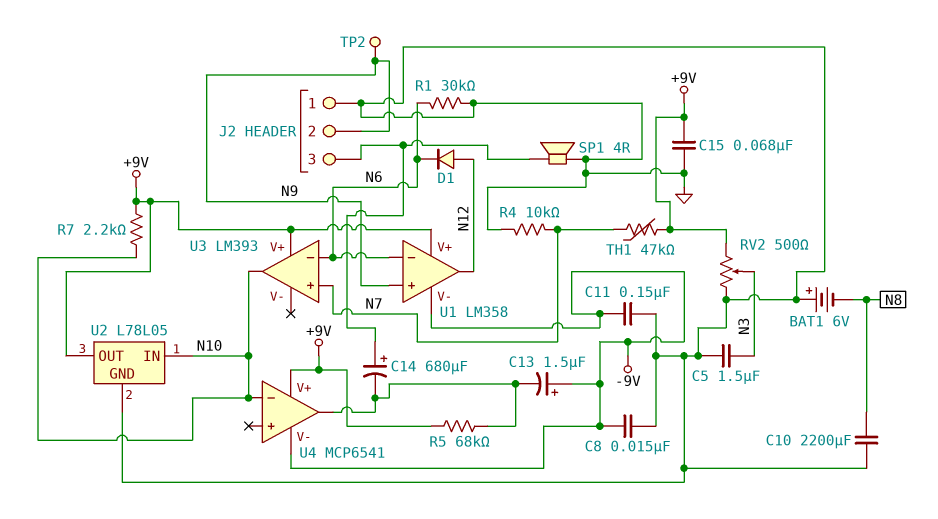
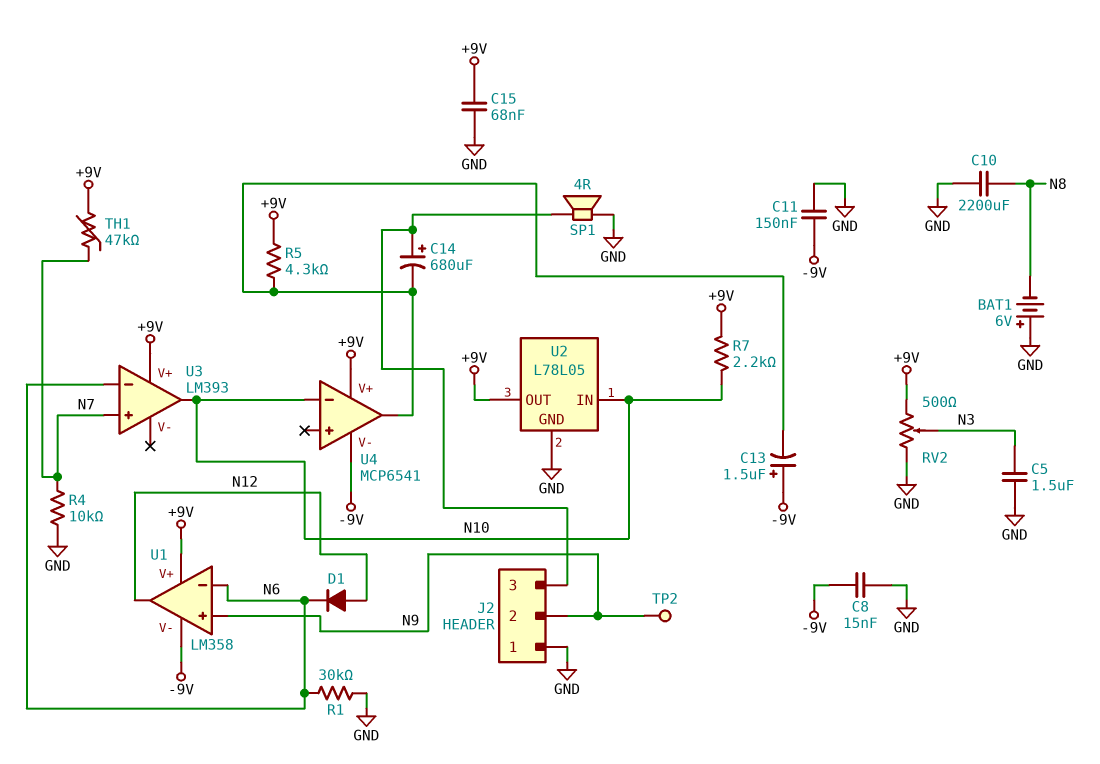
R5: 68k (+9V, U4/out) -> 4.3k (+9V, U4/out)

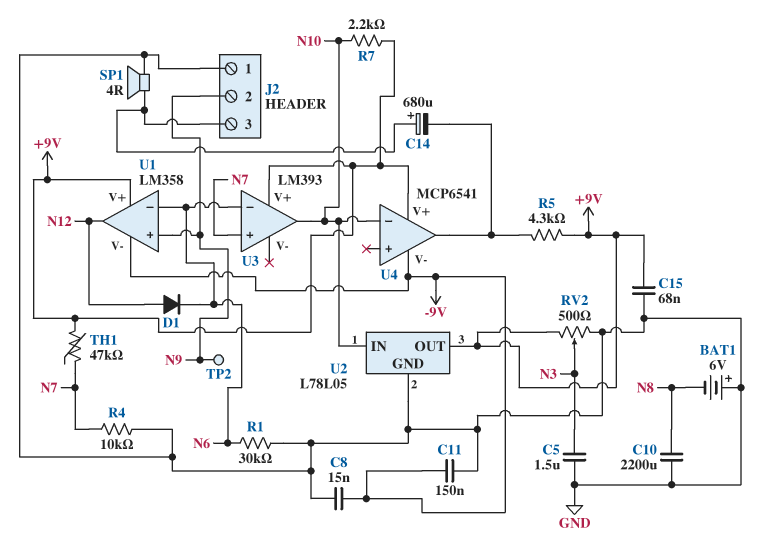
C13: 1.5uF (plus -9V, minus U4/out) -> none

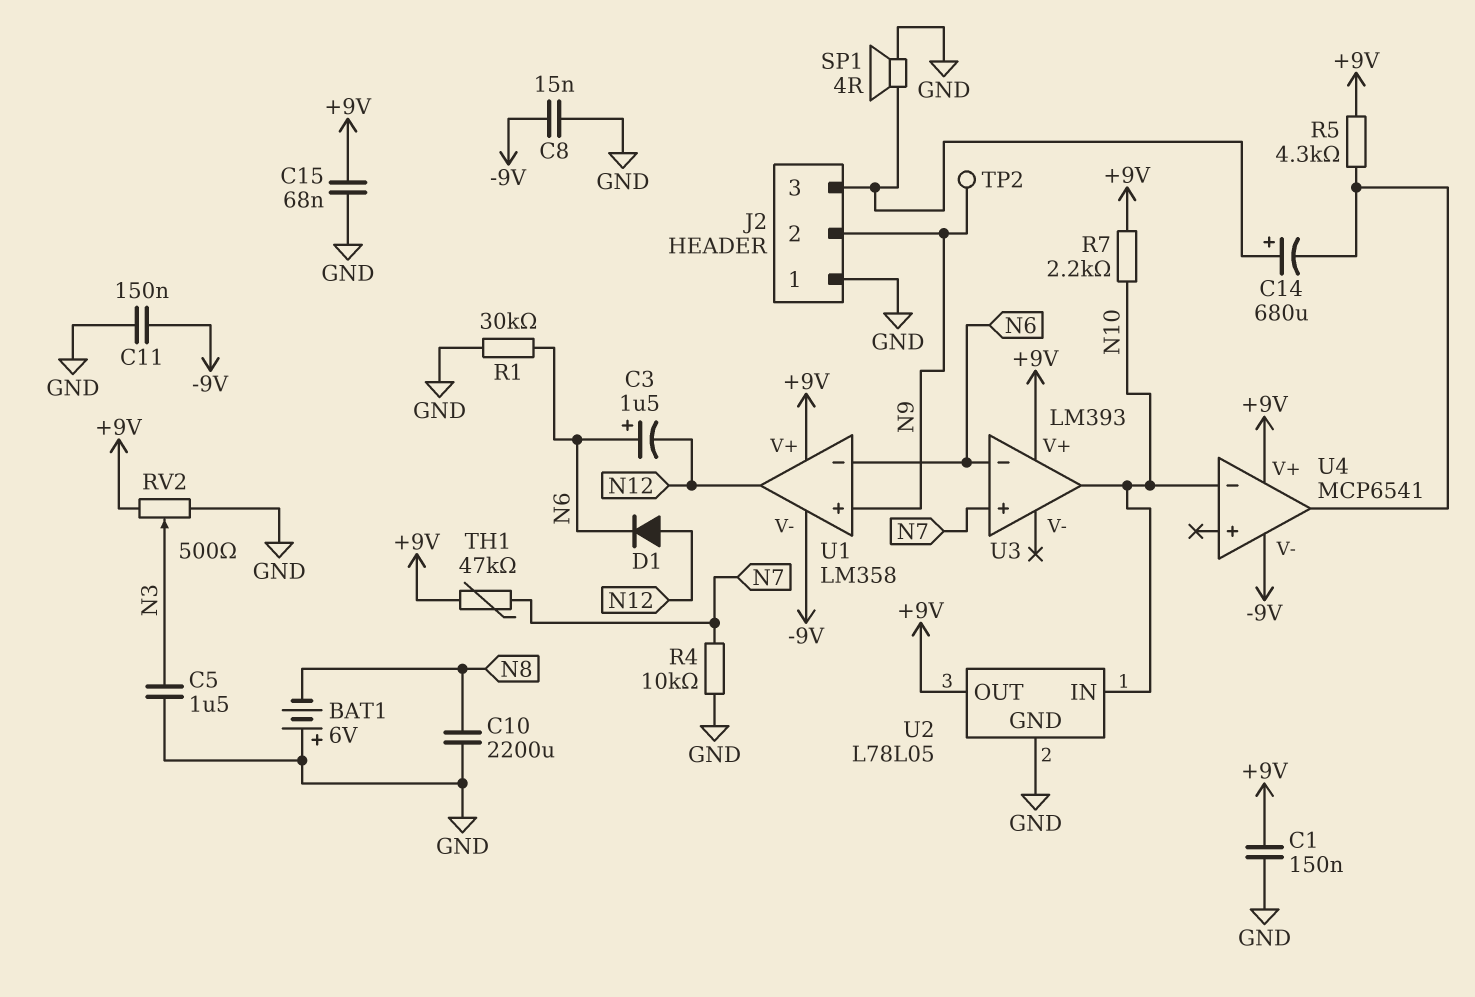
C1: none -> 150nF (+9V, GND)
C3: none -> 1.5uF (plus N6, minus N12)

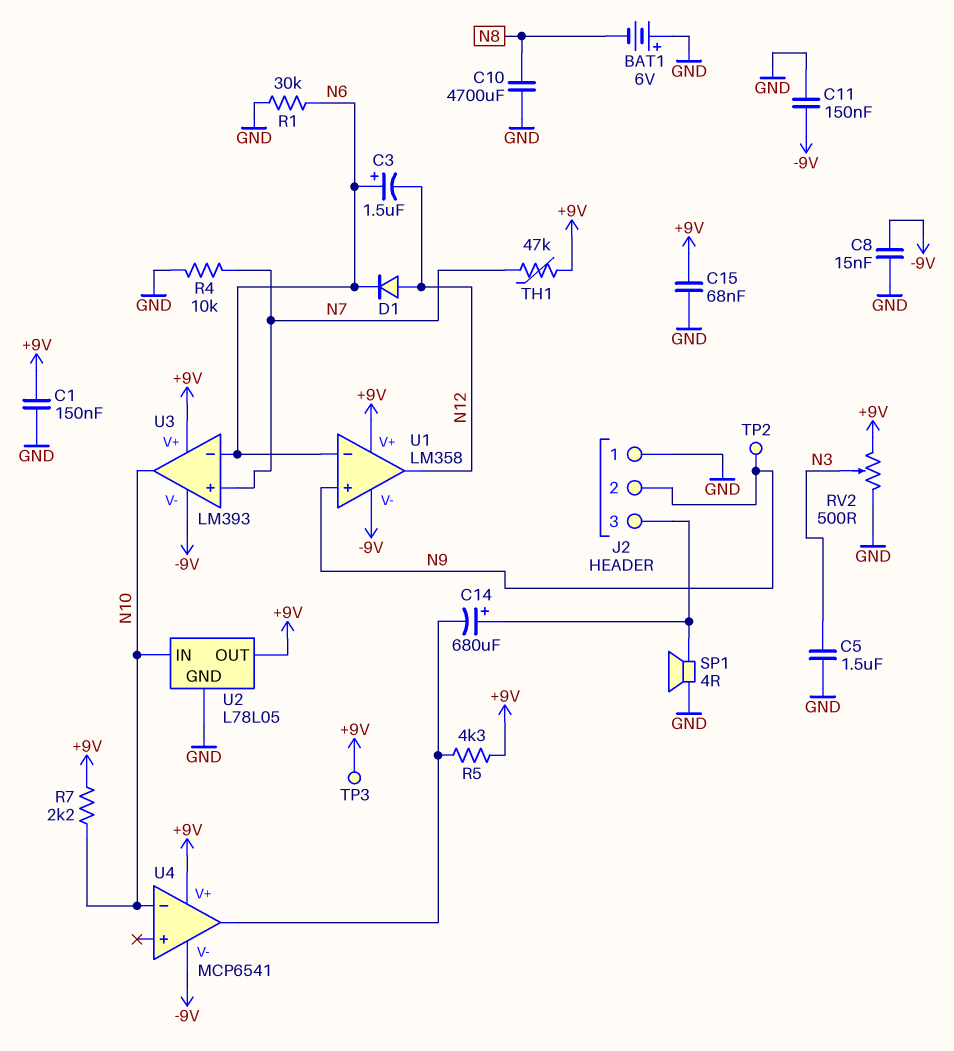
C10: 2200uF (GND, N8) -> 4700uF (GND, N8)
TP3: none -> test point (+9V)
U3 pin V-: none -> -9V

